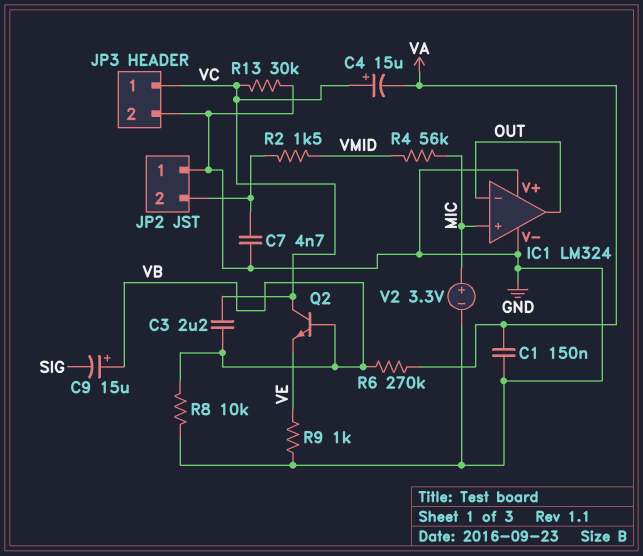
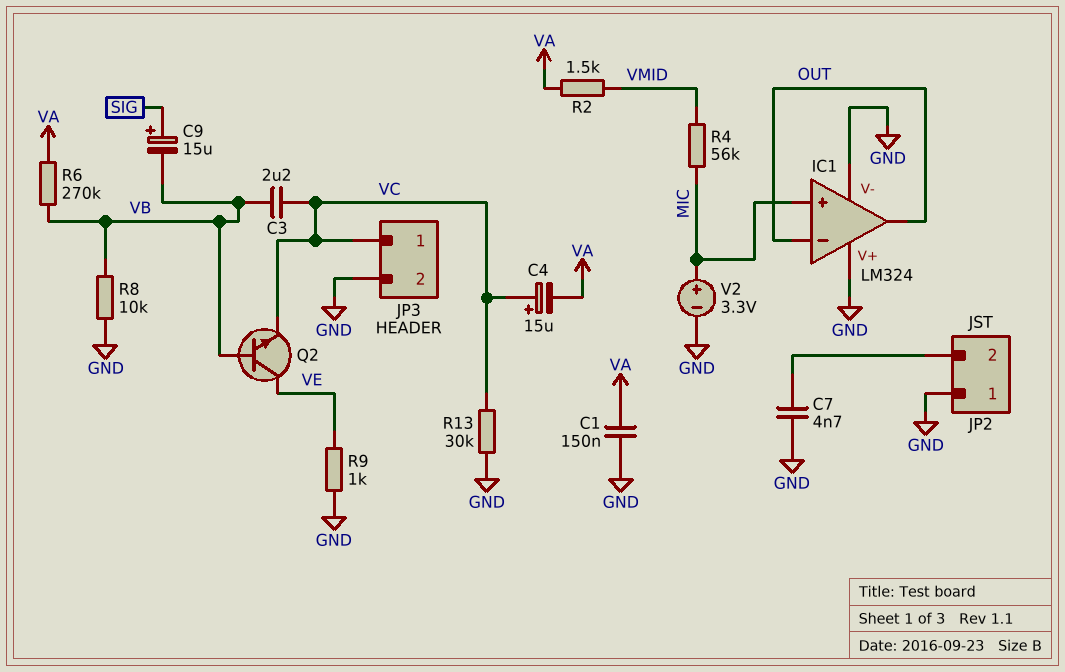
C9: 15uF (plus VB, minus SIG) -> 15uF (plus SIG, minus VB)
Q2: NPN (B VB, C VC, E VE) -> NPN (B VB, C VE, E VC)
R2: 1.5k (JP2/2, VMID) -> 1.5k (VA, VMID)

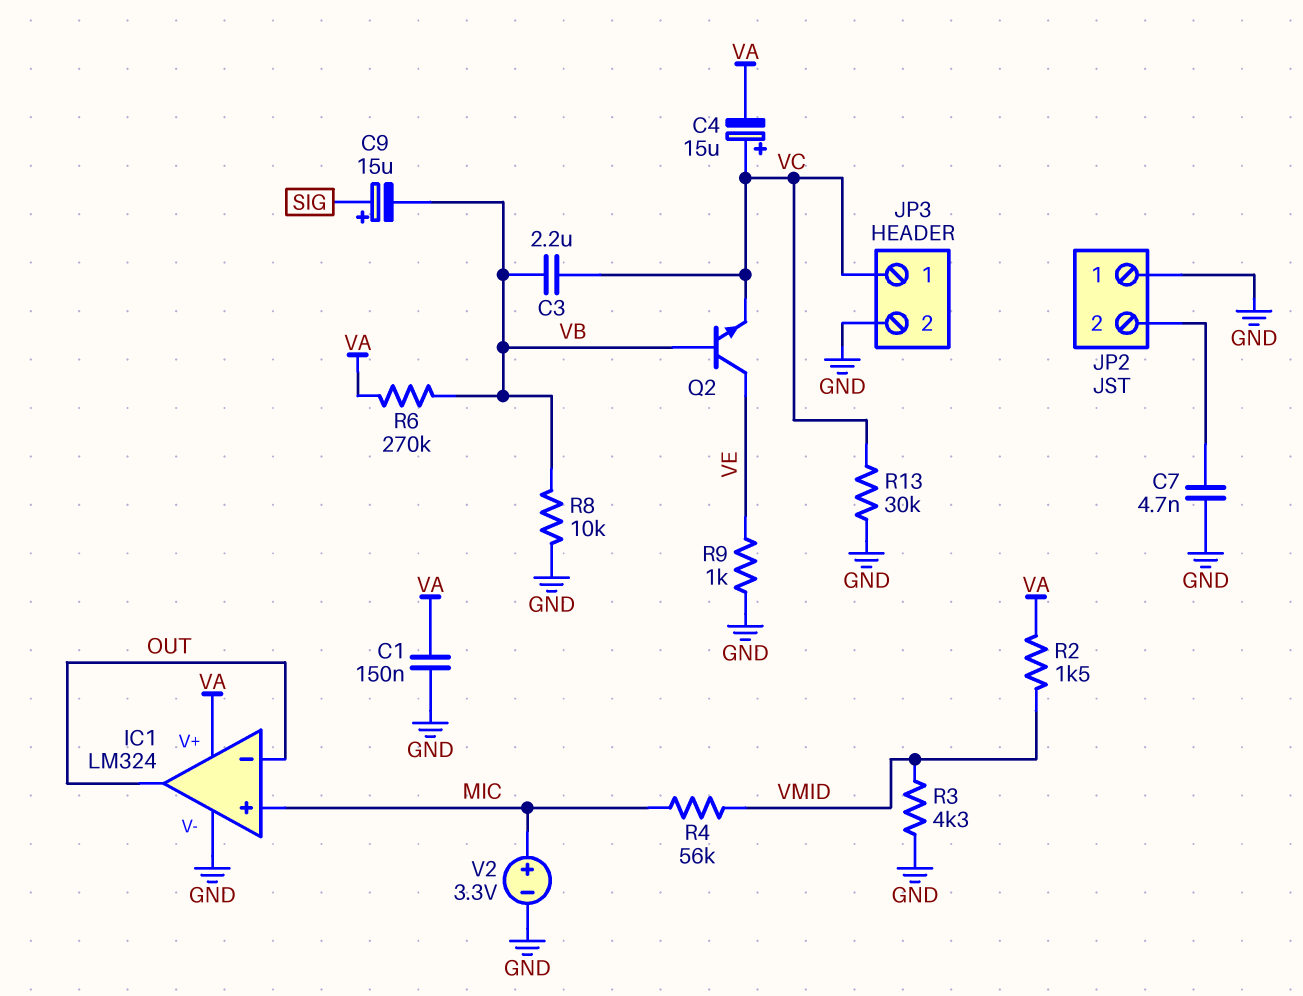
IC1 pin V+: GND -> VA
R3: none -> 4.3k (GND, VMID)

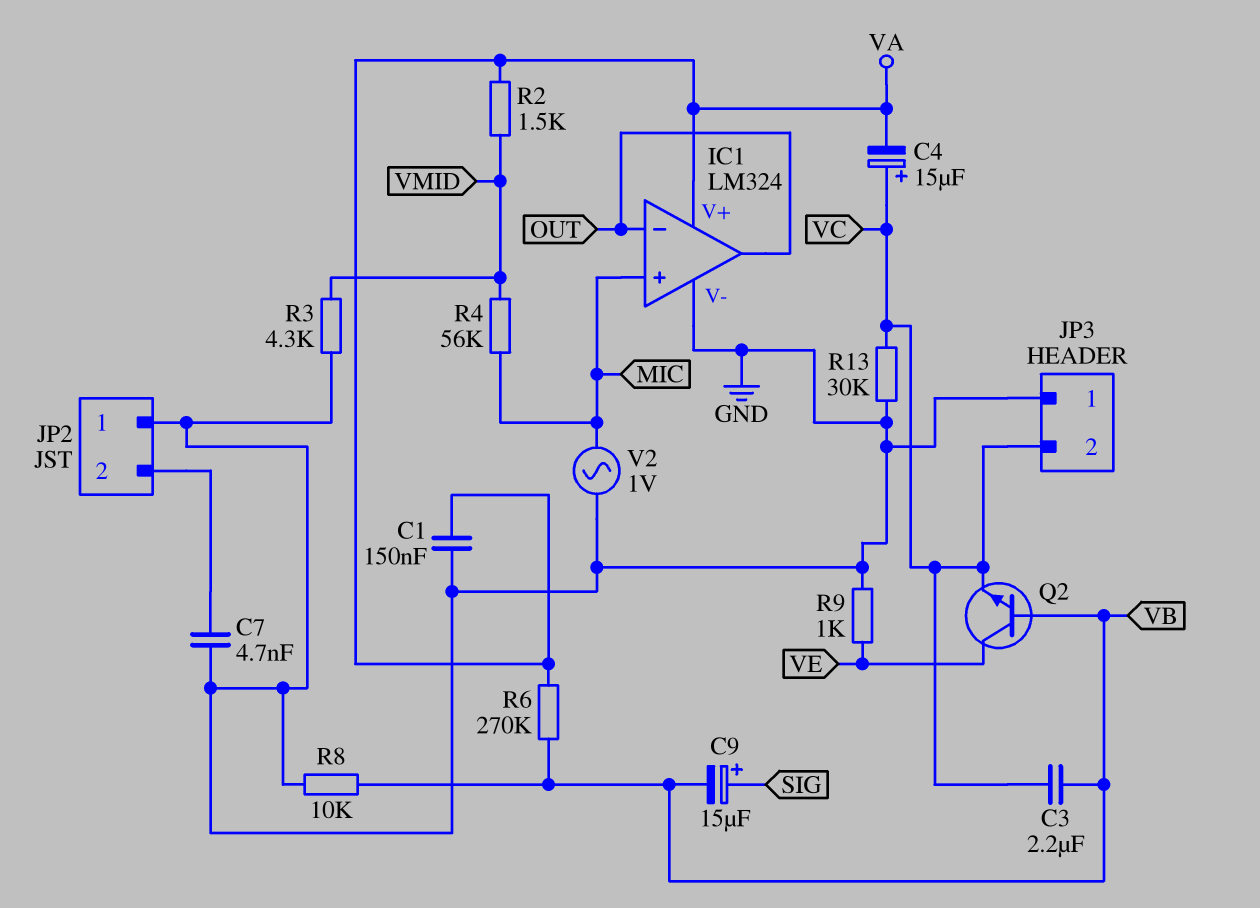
JP3 pin 1: VC -> GND
JP3 pin 2: GND -> VC
V2: 3.3V (plus MIC, minus GND) -> AC 1V (GND, MIC)

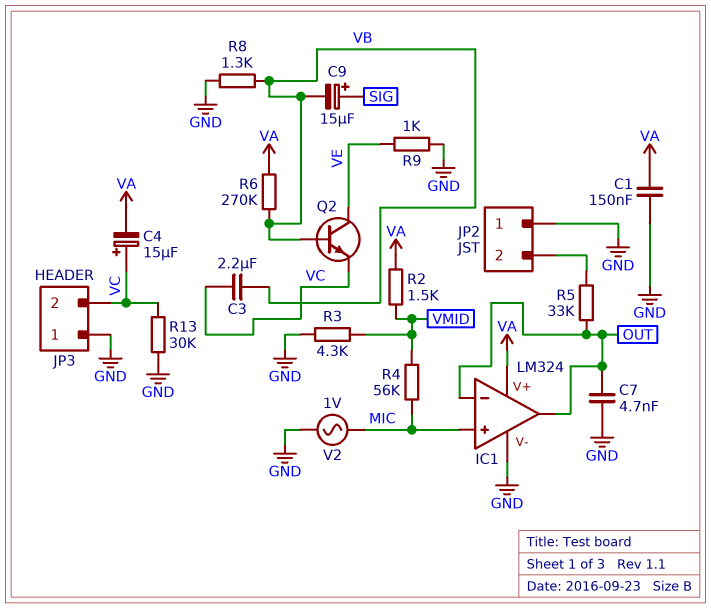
C7: 4.7nF (GND, JP2/2) -> 4.7nF (GND, OUT)
R5: none -> 33k (JP2/2, OUT)
R8: 10k (GND, VB) -> 1.3k (GND, VB)

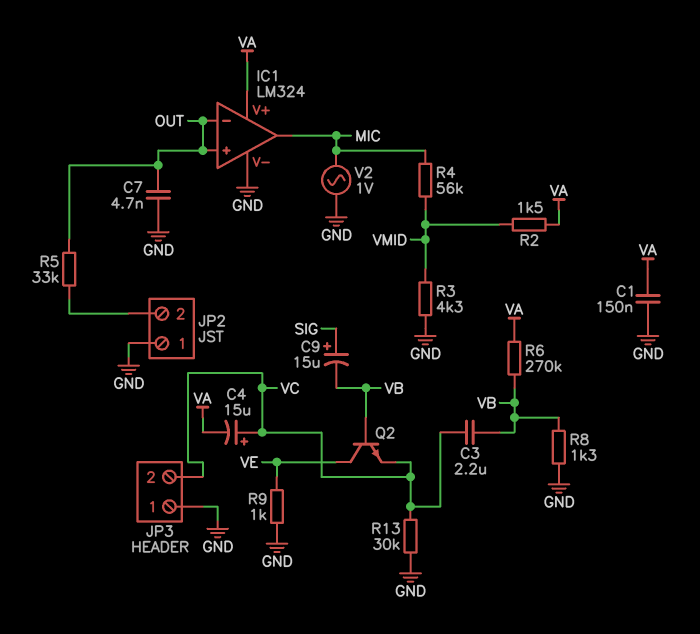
IC1 pin in+: MIC -> OUT
IC1 pin out: OUT -> MIC

